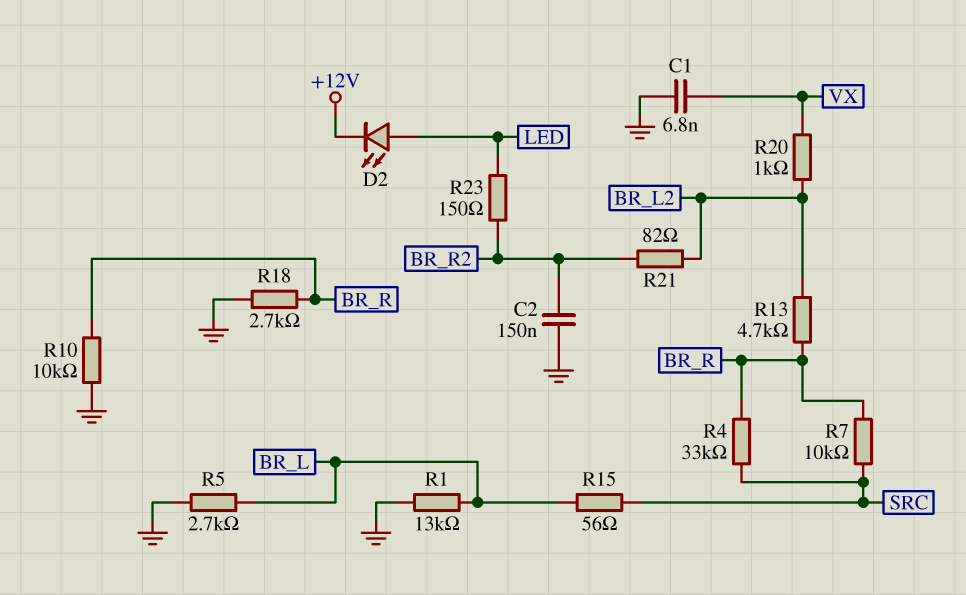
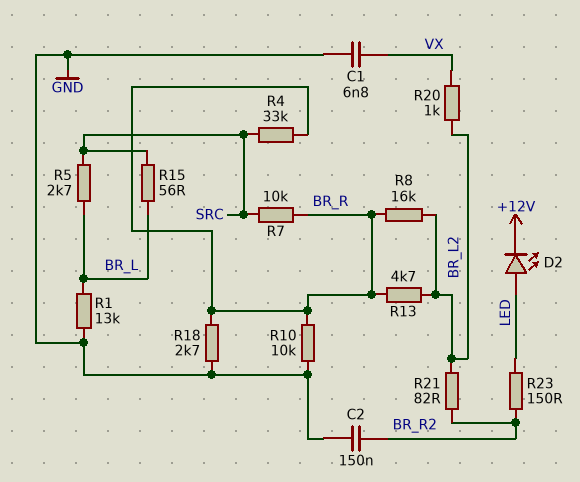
R5: 2.7k (BR_L, GND) -> 2.7k (BR_L, SRC)
R8: none -> 16k (BR_L2, BR_R)

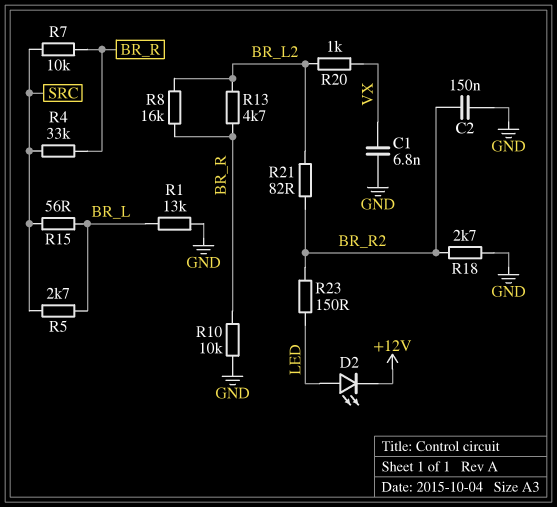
R18: 2.7k (BR_R, GND) -> 2.7k (BR_R2, GND)

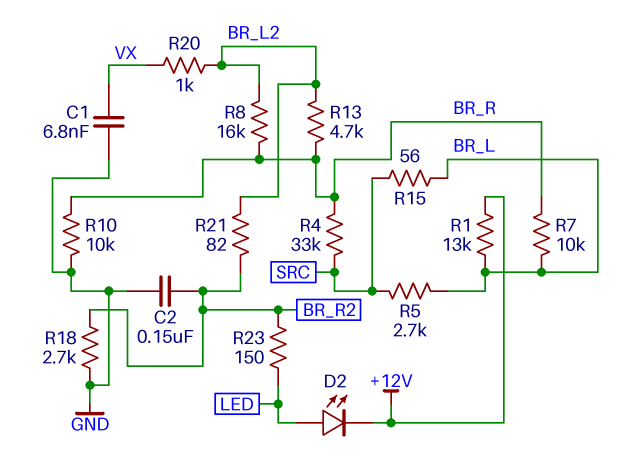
R1: 13k (BR_L, GND) -> 13k (+12V, BR_L)
R7: 10k (BR_R, SRC) -> 10k (BR_L, BR_R)

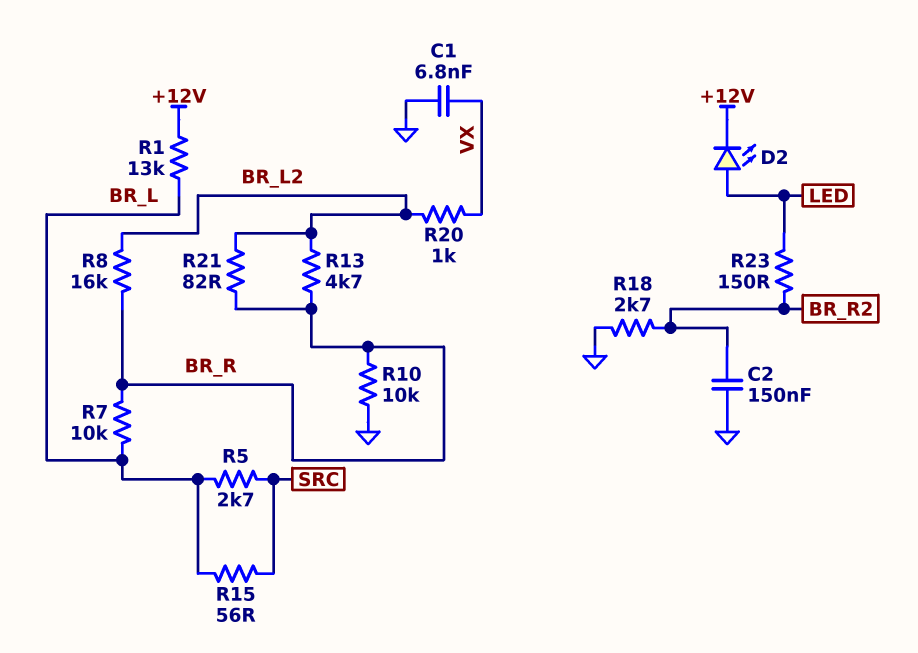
R4: 33k (BR_R, SRC) -> none
R21: 82 (BR_L2, BR_R2) -> 82 (BR_L2, BR_R)

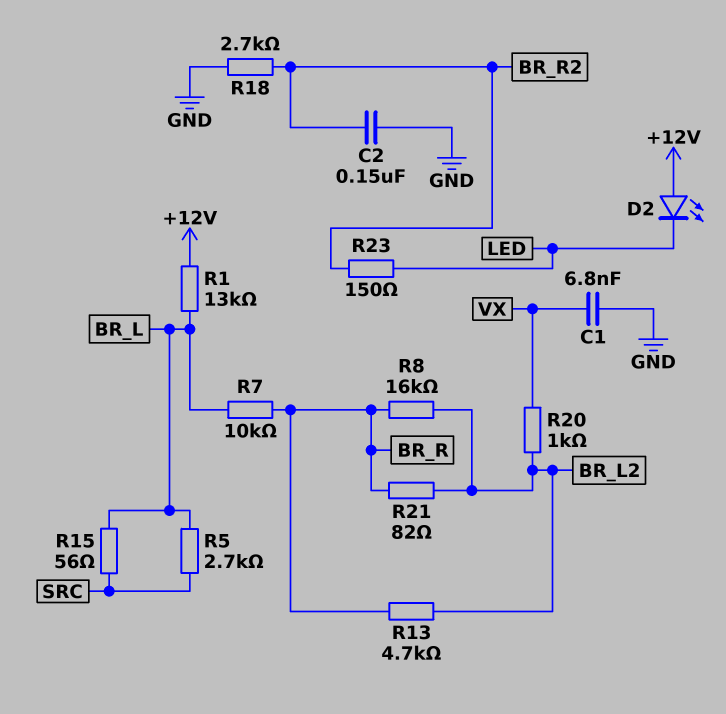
D2: LED (A LED, K +12V) -> LED (A +12V, K LED)
R10: 10k (BR_R, GND) -> none

